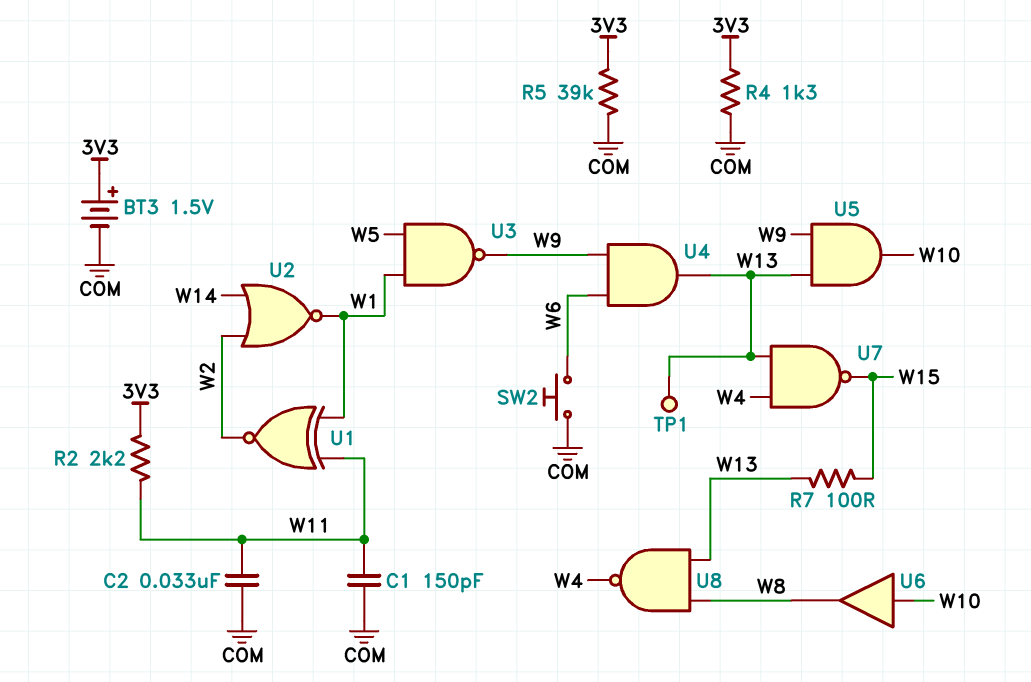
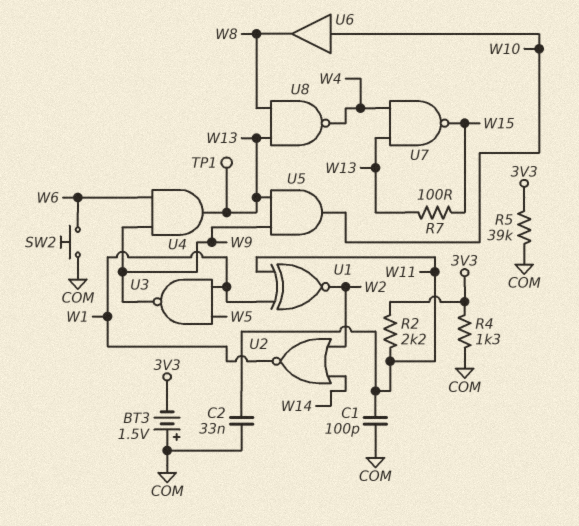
BT3: 1.5V (plus 3V3, minus COM) -> 1.5V (plus COM, minus 3V3)
C1: 150pF (COM, W11) -> 100pF (COM, W11)

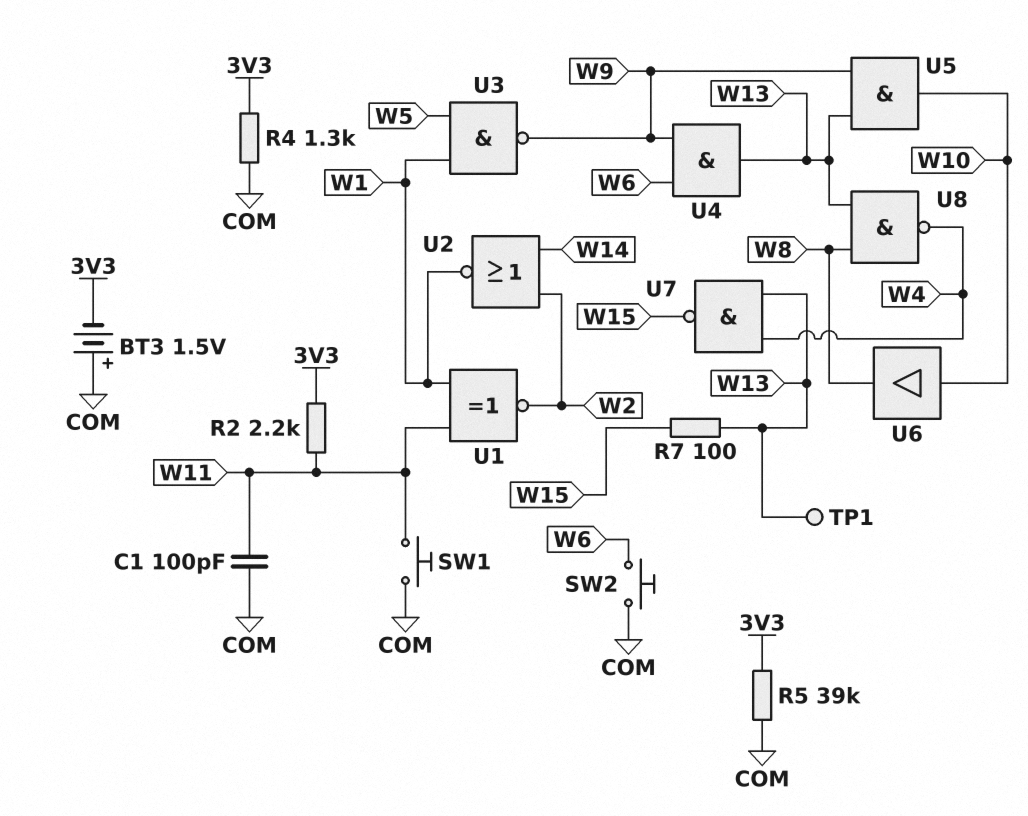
C2: 33nF (COM, W11) -> none
SW1: none -> button (COM, W11)

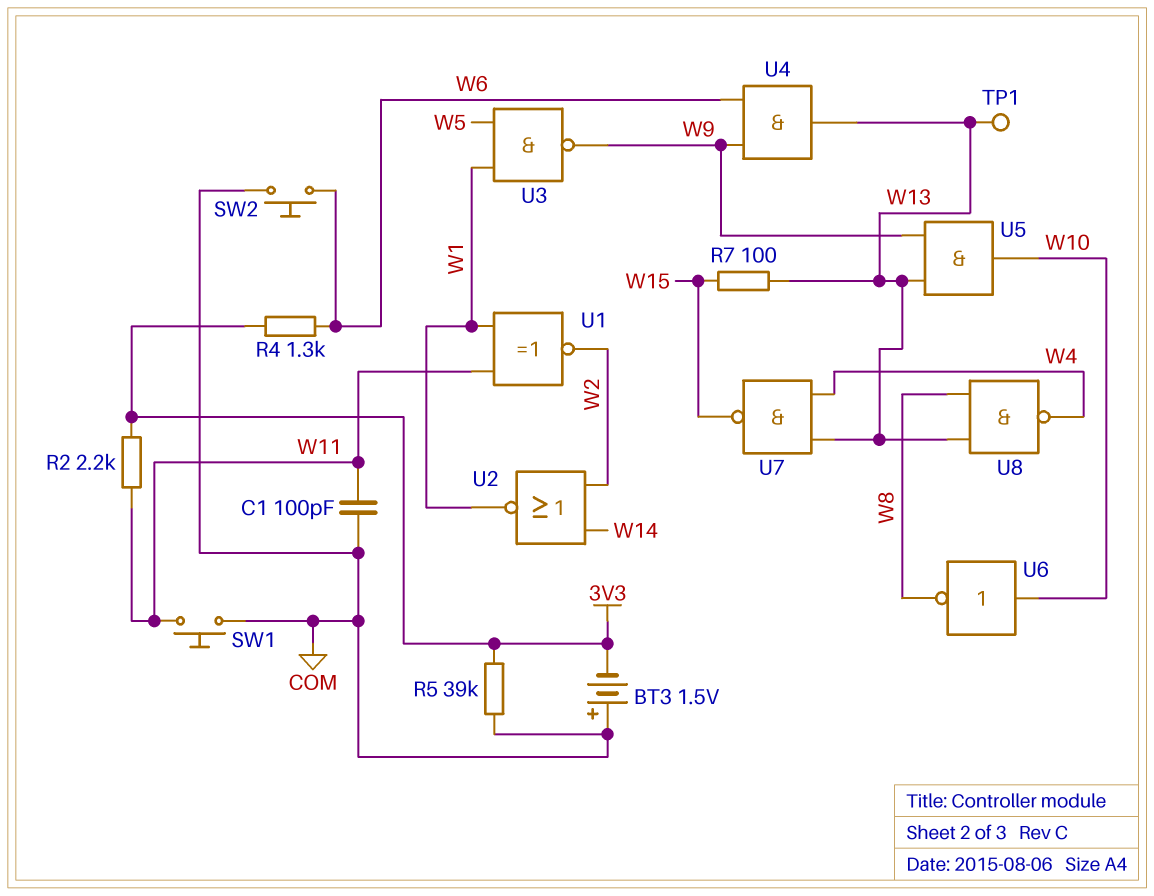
R4: 1.3k (3V3, COM) -> 1.3k (3V3, W6)
U6: buffer (in W10, out W8) -> NOT (in W10, out W8)

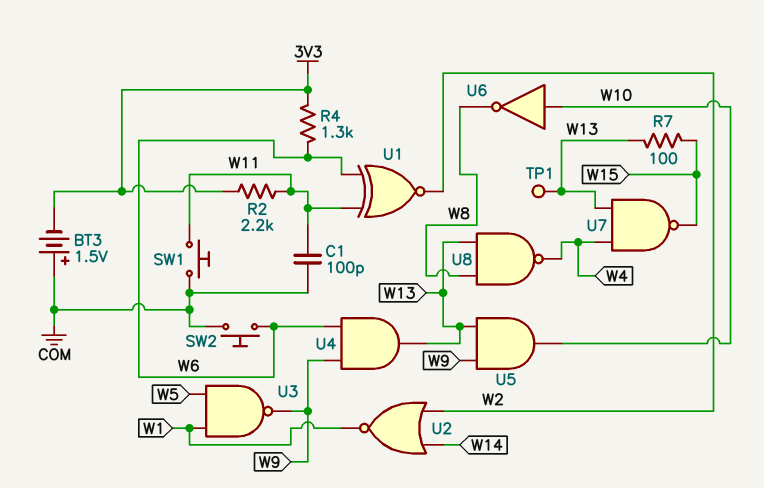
R5: 39k (3V3, COM) -> none
U1: XNOR (in W1, in W11, out W2) -> XNOR (in W6, in W11, out W2)

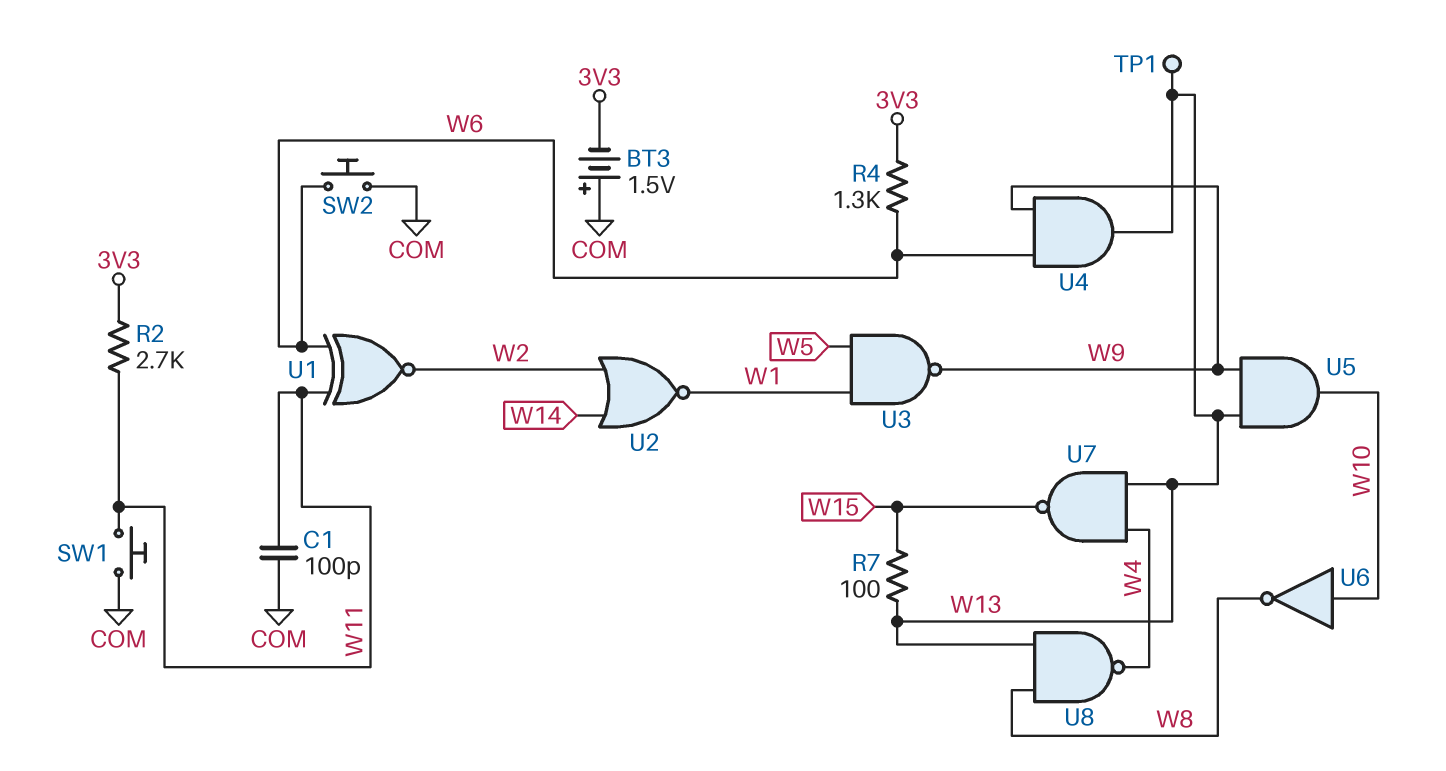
R2: 2.2k (3V3, W11) -> 2.7k (3V3, W11)

